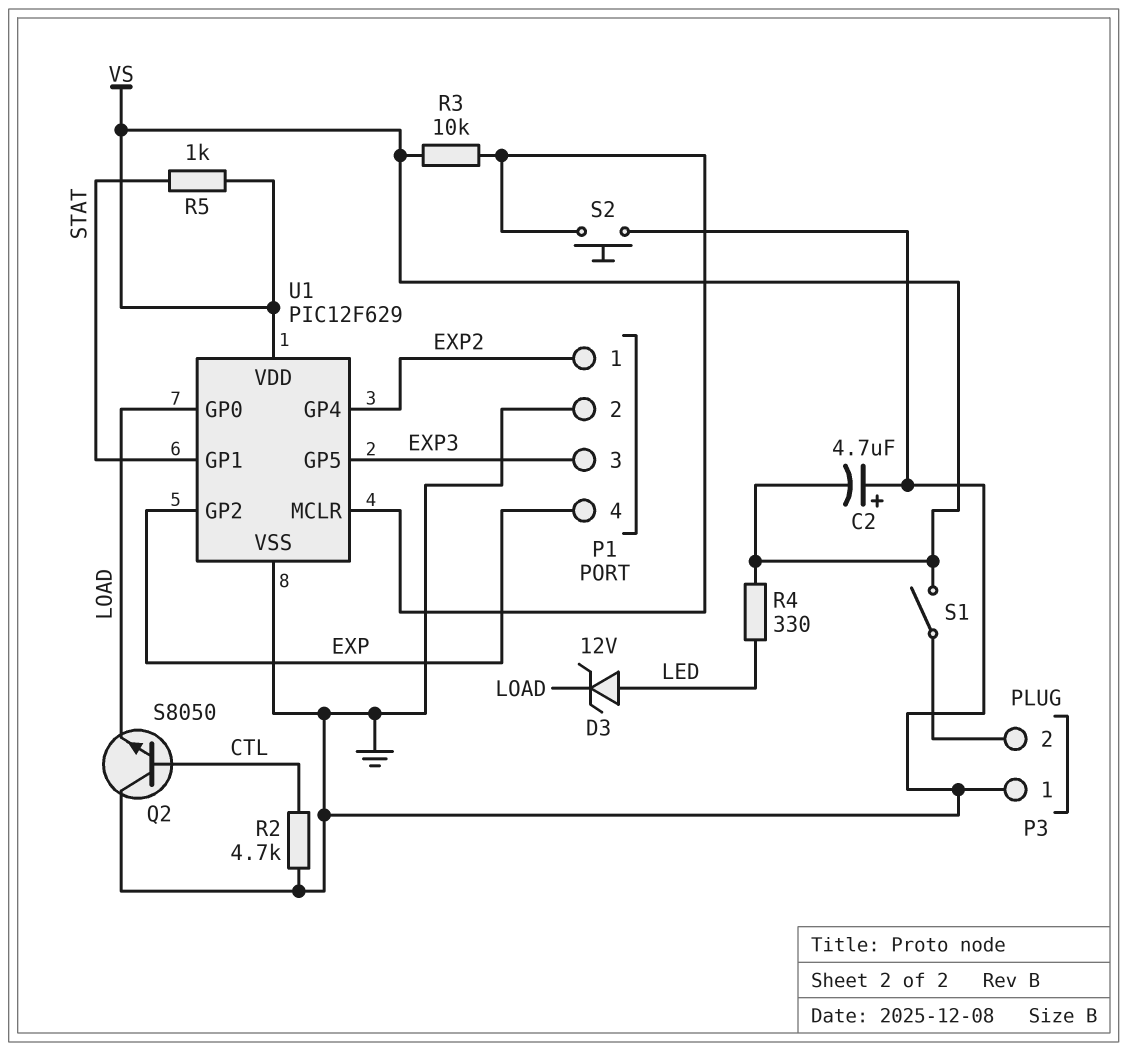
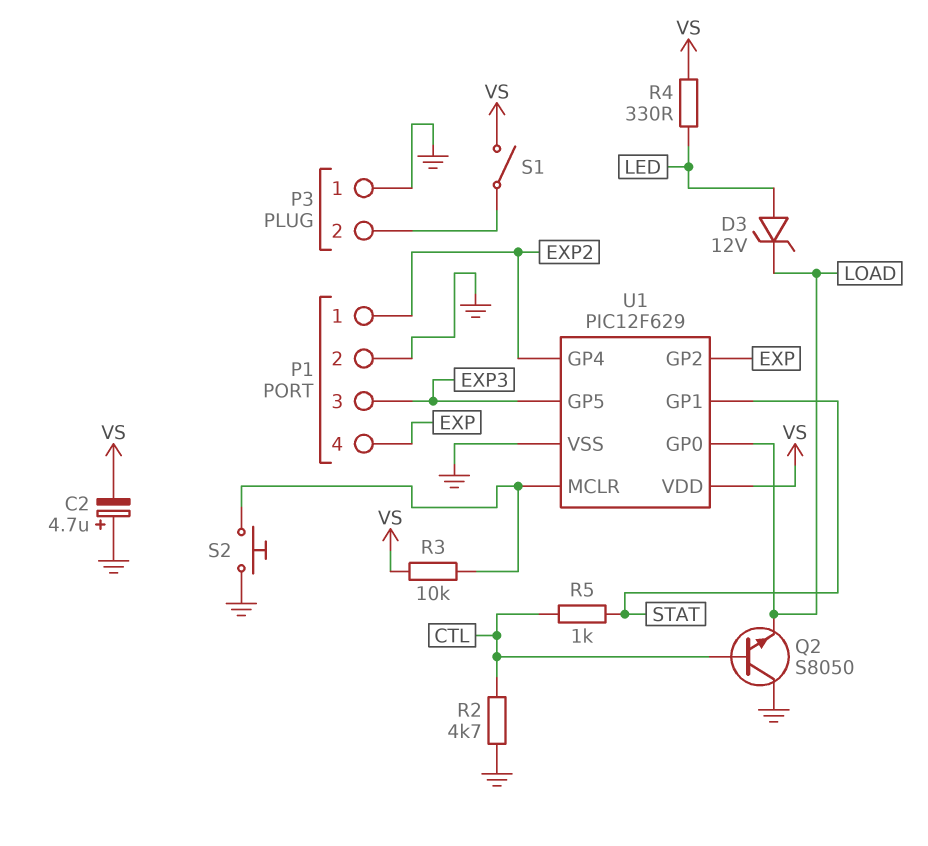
R5: 1k (STAT, VS) -> 1k (CTL, STAT)

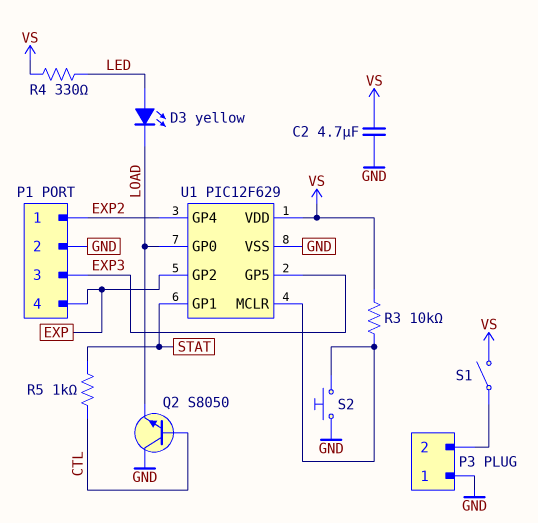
C2: 4.7uF (plus GND, minus VS) -> 4.7uF (GND, VS)
D3: zener 12V (A LED, K LOAD) -> LED yellow (A LED, K LOAD)
R2: 4.7k (CTL, GND) -> none

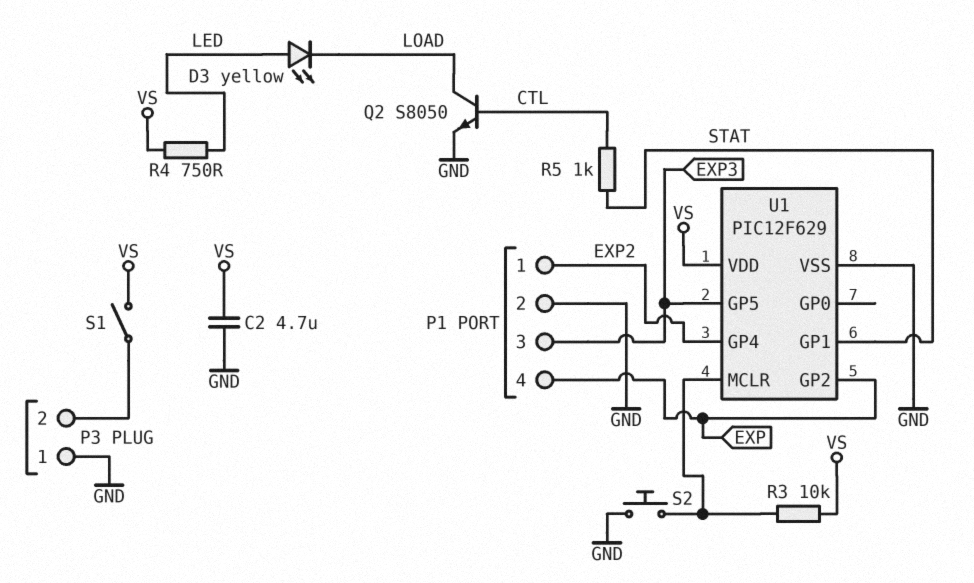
Q2: NPN S8050 (B CTL, C GND, E LOAD) -> NPN S8050 (B CTL, C LOAD, E GND)
R4: 330 (LED, VS) -> 750 (LED, VS)
U1 pin GP0: LOAD -> none

